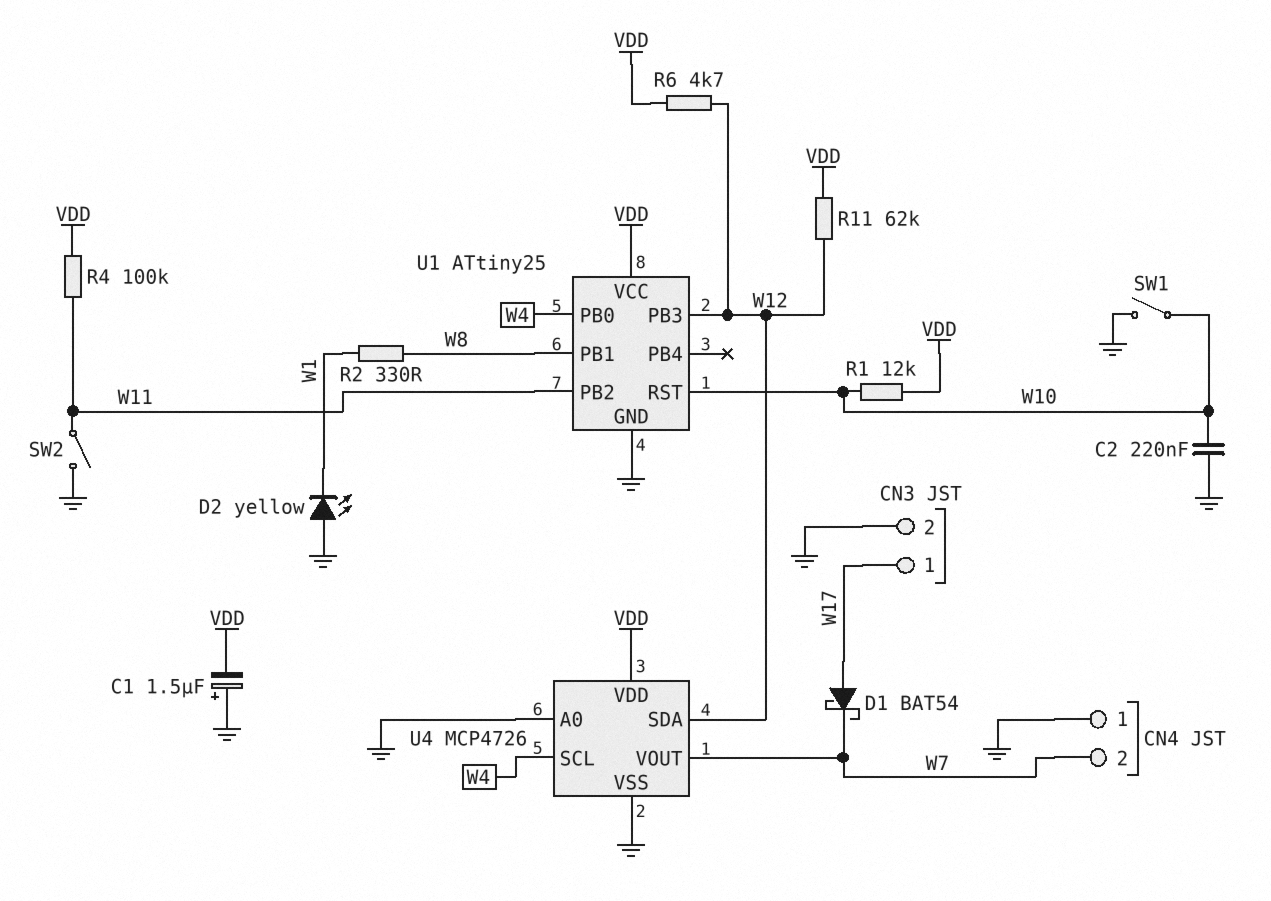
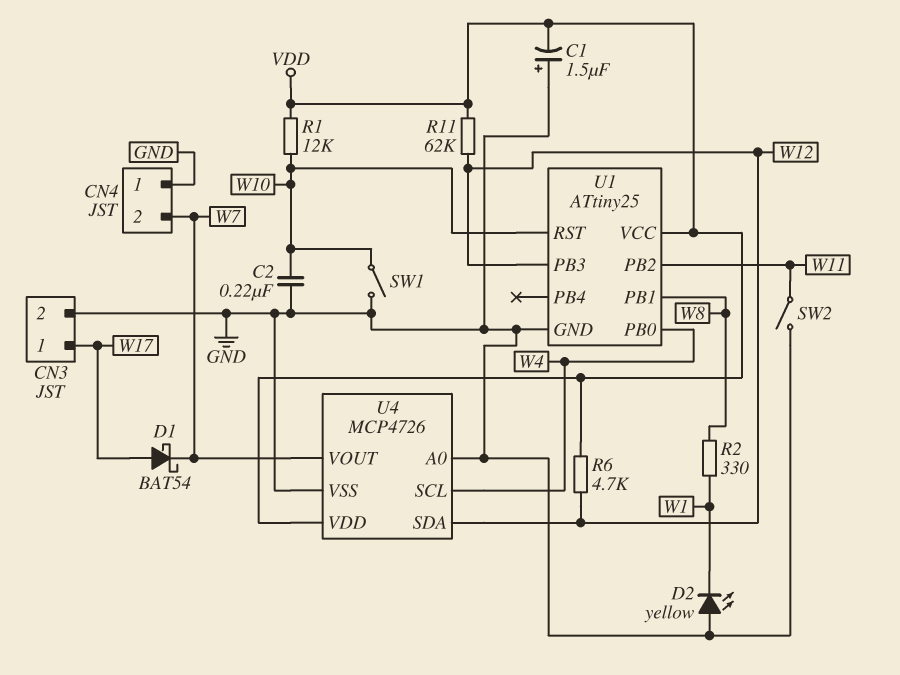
R4: 100k (VDD, W11) -> none

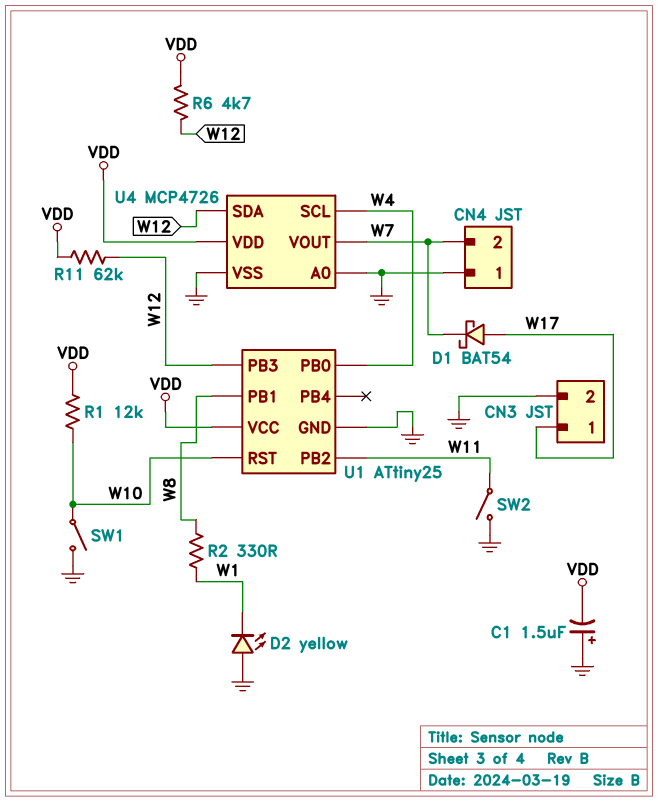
C2: 220nF (GND, W10) -> none

